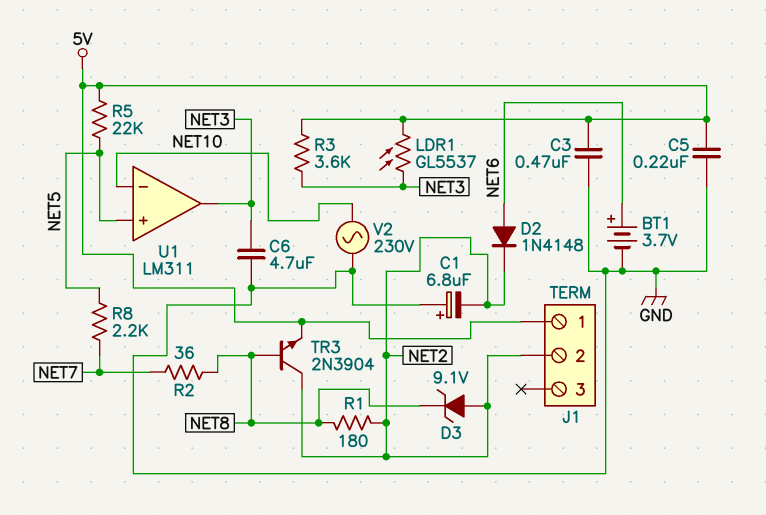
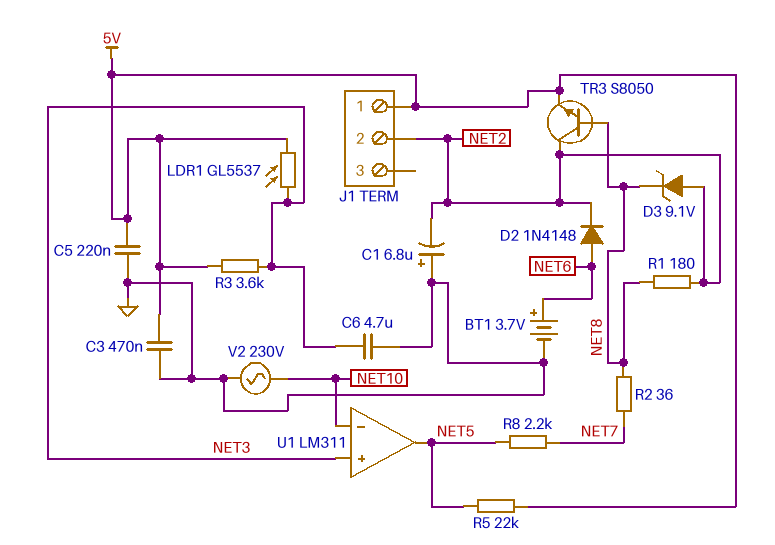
TR3: NPN 2N3904 (B NET8, C NET2, E 5V) -> NPN S8050 (B NET8, C NET2, E 5V)
U1 pin in+: NET5 -> NET3
U1 pin out: NET3 -> NET5

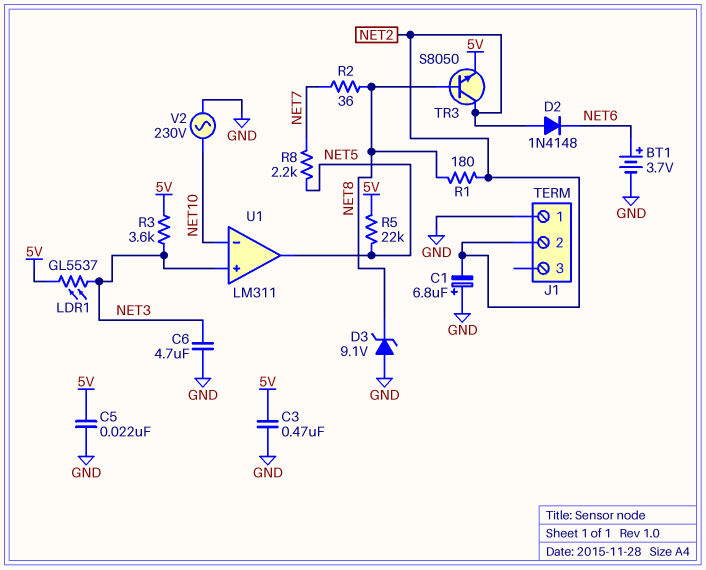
C5: 220nF (5V, GND) -> 22nF (5V, GND)
D2: diode 1N4148 (A NET6, K NET2) -> diode 1N4148 (A NET2, K NET6)
D3: zener 9.1V (A NET2, K NET8) -> zener 9.1V (A GND, K NET8)
J1 pin 1: 5V -> GND

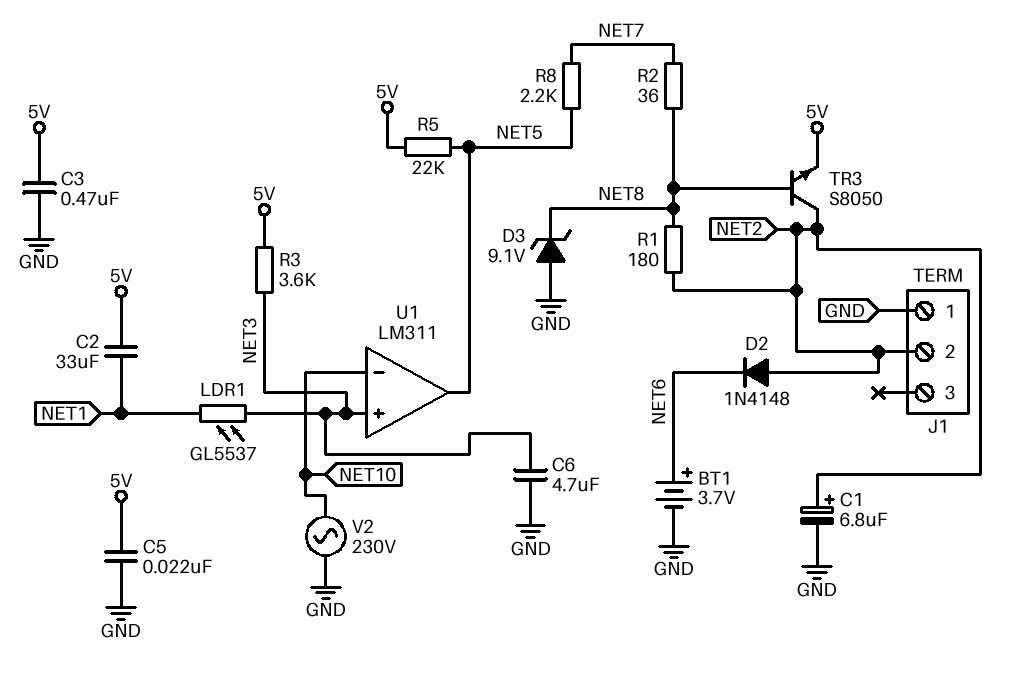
C1: 6.8uF (plus GND, minus NET2) -> 6.8uF (plus NET2, minus GND)
C2: none -> 33uF (5V, NET1)
LDR1: GL5537 (5V, NET3) -> GL5537 (NET1, NET3)

